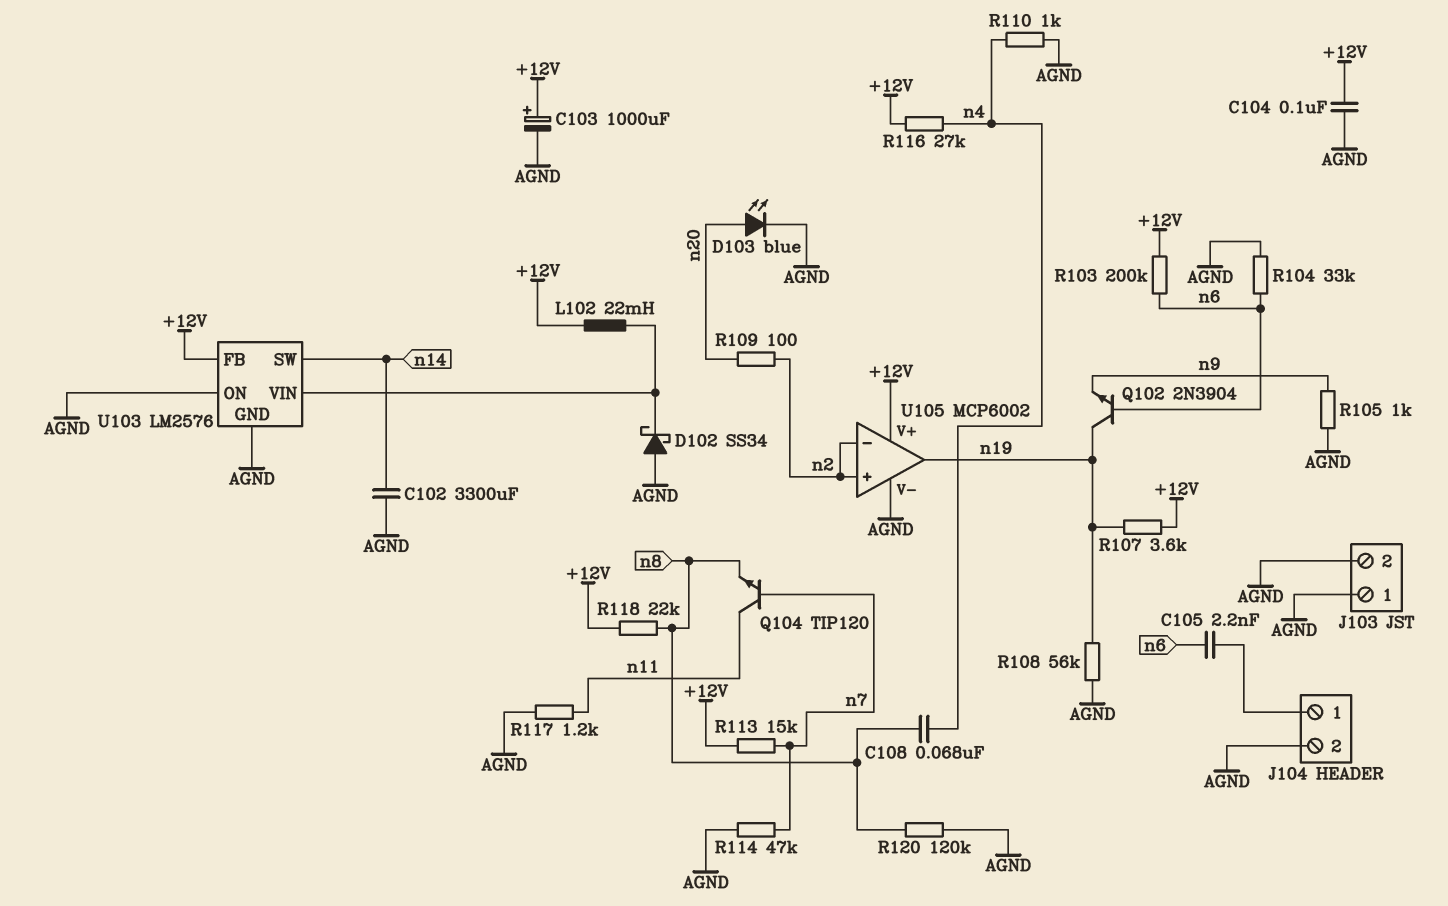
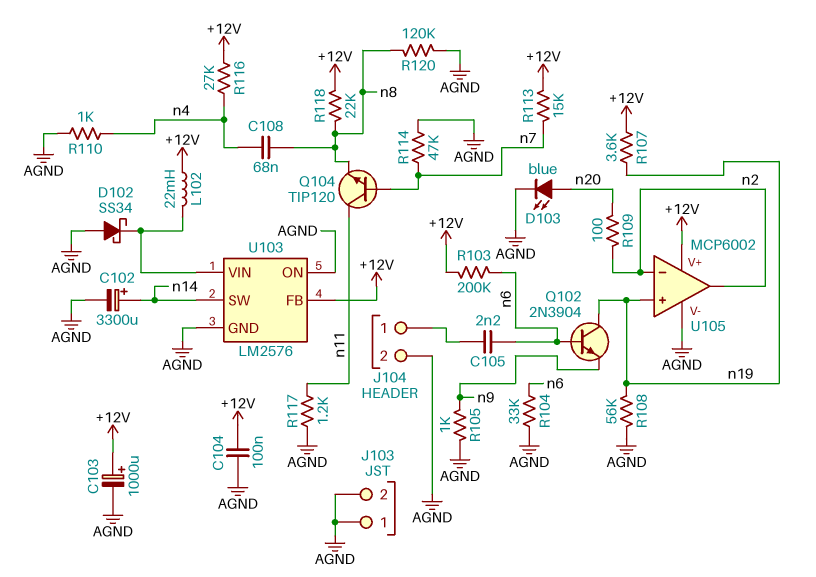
C102: 3300uF (AGND, n14) -> 3300uF (plus n14, minus AGND)
U105 pin in+: n2 -> n19
U105 pin out: n19 -> n2

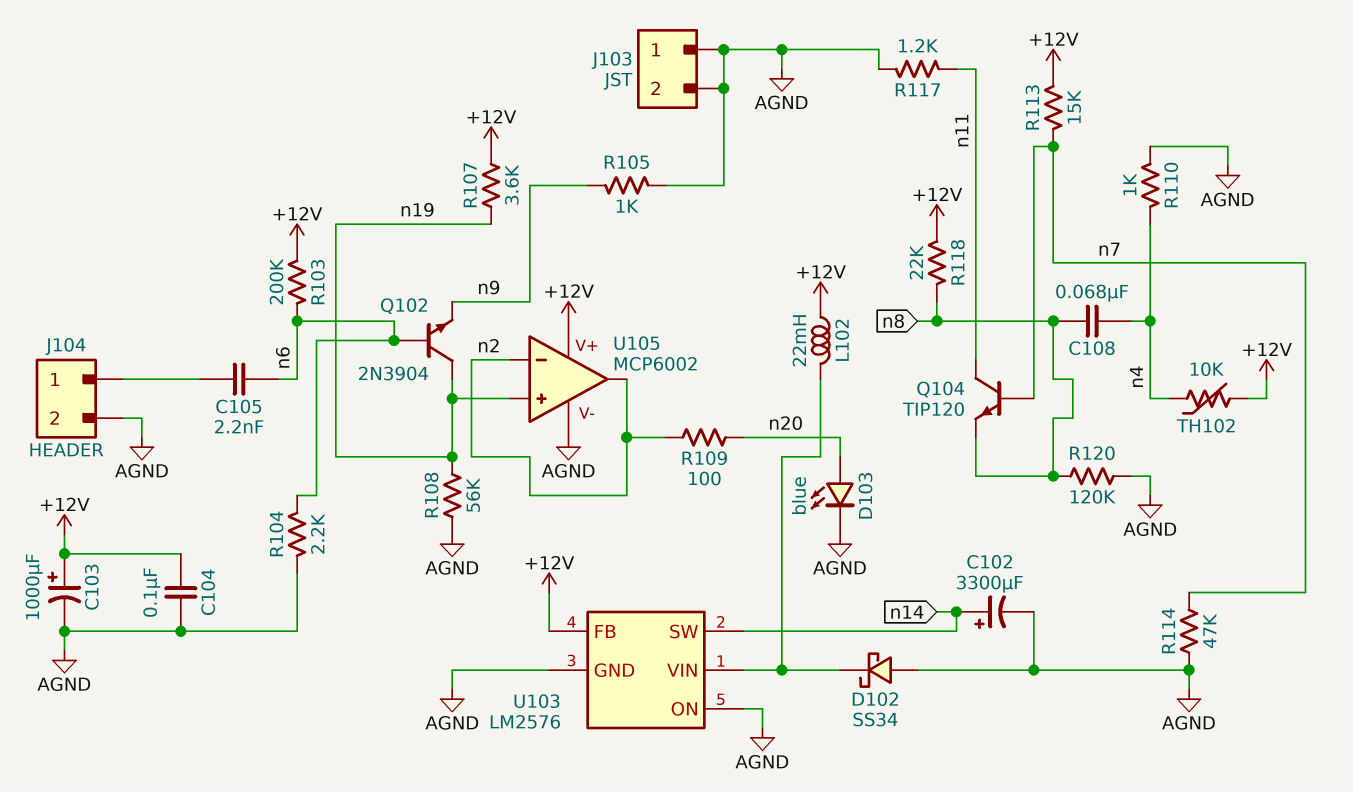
R104: 33k (AGND, n6) -> 2.2k (AGND, n6)
R116: 27k (+12V, n4) -> none
TH102: none -> 10k (+12V, n4)

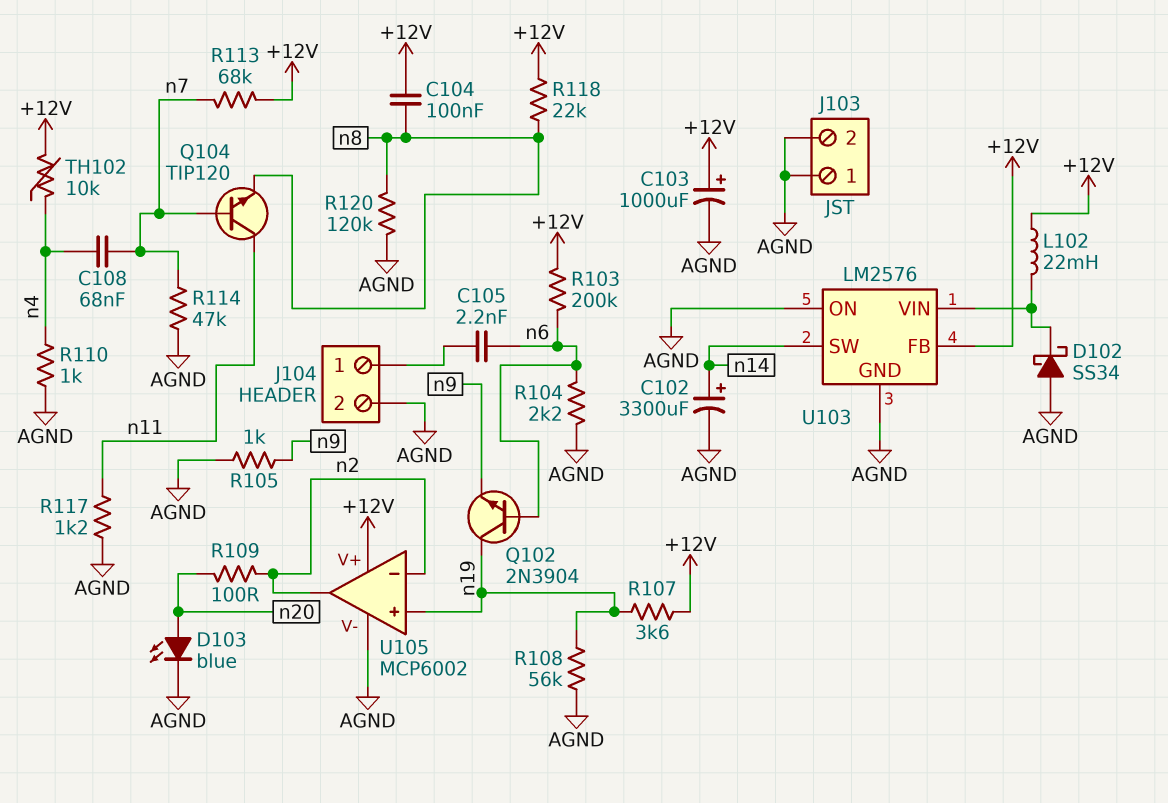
C104: 100nF (+12V, AGND) -> 100nF (+12V, n8)
C108: 68nF (n4, n8) -> 68nF (n4, n7)
R113: 15k (+12V, n7) -> 68k (+12V, n7)

